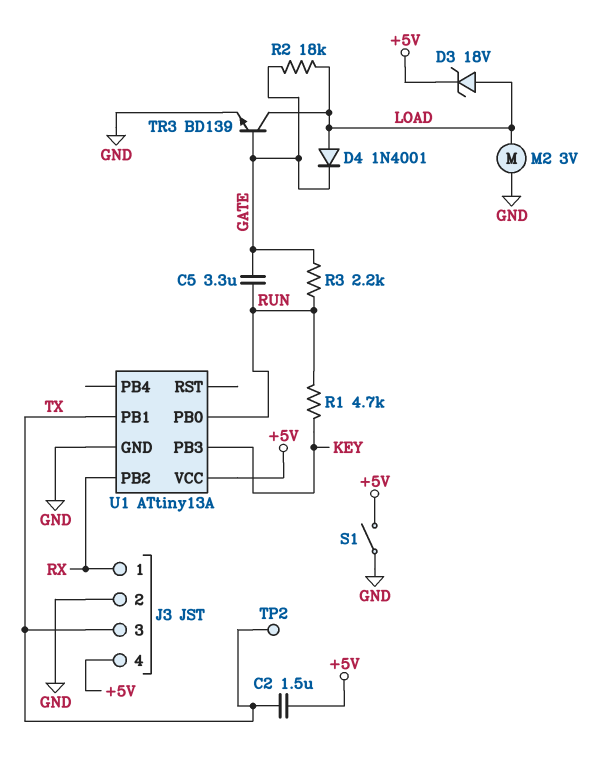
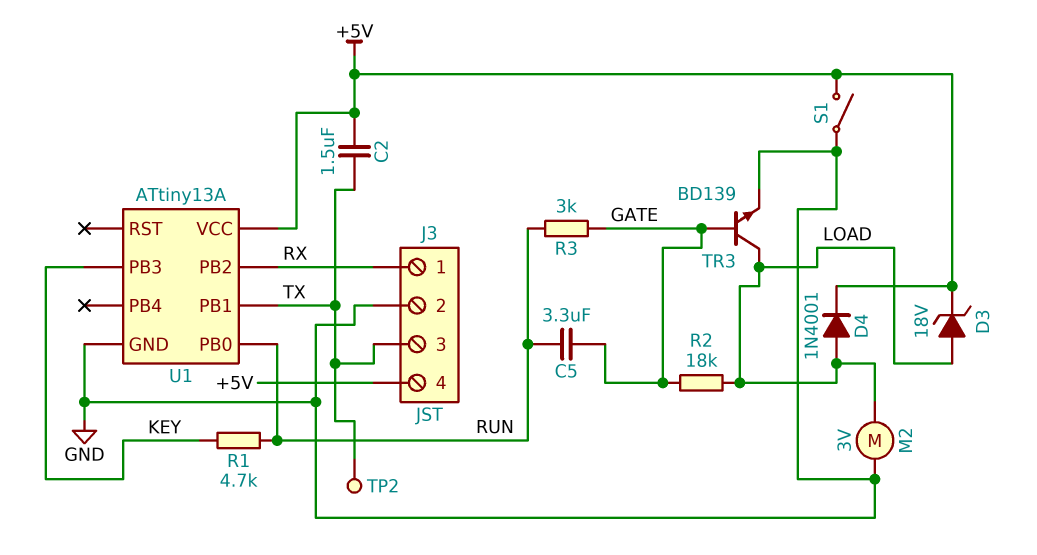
D4: diode 1N4001 (A LOAD, K GATE) -> diode 1N4001 (A LOAD, K +5V)
R3: 2.2k (GATE, RUN) -> 3k (GATE, RUN)

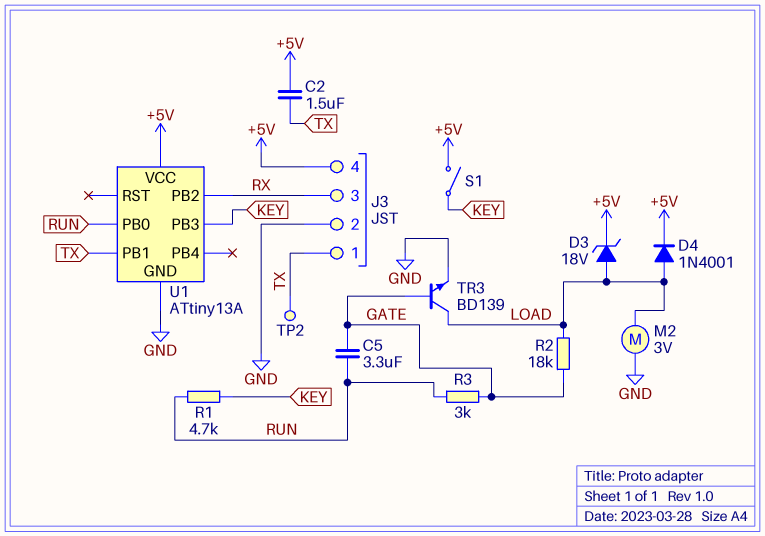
J3 pin 1: RX -> TX
J3 pin 3: TX -> RX
S1: switch (+5V, GND) -> switch (+5V, KEY)

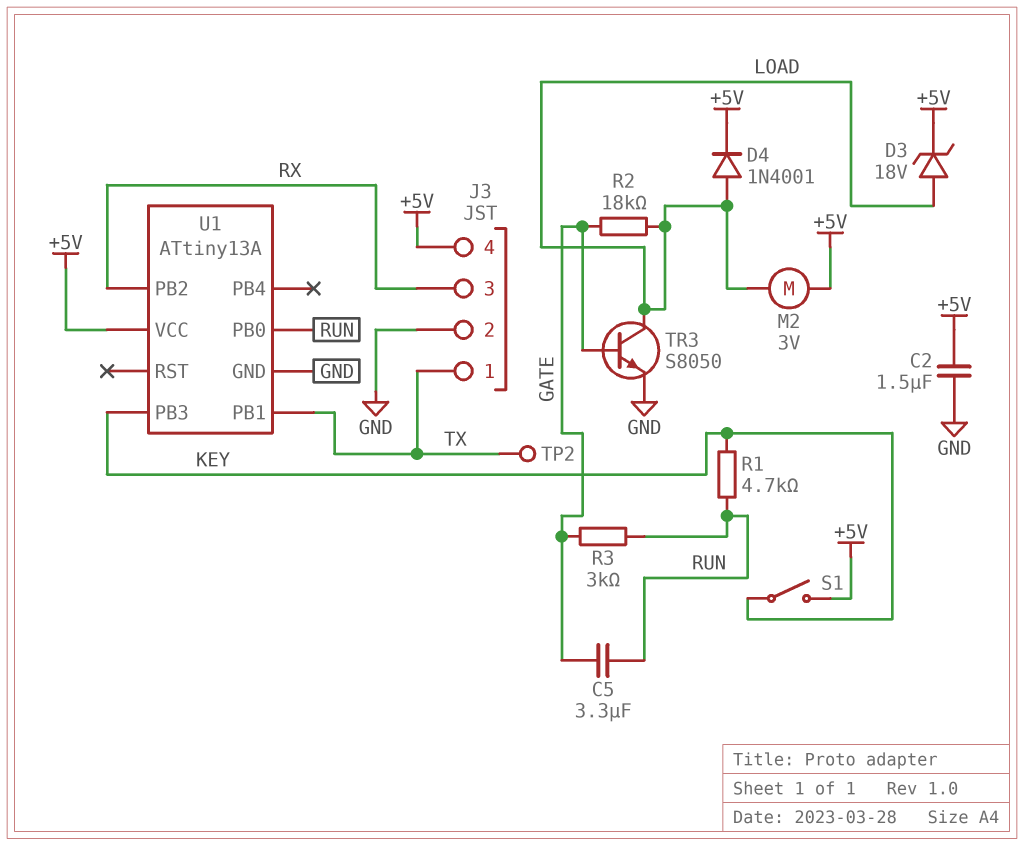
C2: 1.5uF (+5V, TX) -> 1.5uF (+5V, GND)
M2: motor 3V (GND, LOAD) -> motor 3V (+5V, LOAD)
TR3: NPN BD139 (B GATE, C LOAD, E GND) -> NPN S8050 (B GATE, C LOAD, E GND)

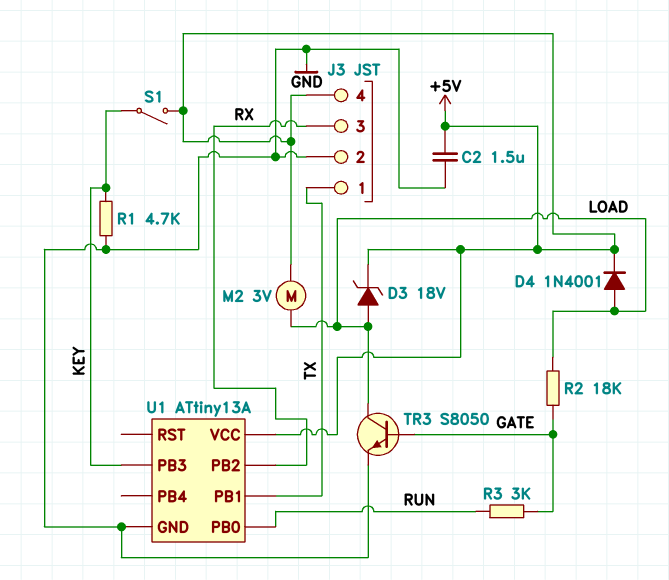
C5: 3.3uF (GATE, RUN) -> none
R1: 4.7k (KEY, RUN) -> 4.7k (GND, KEY)
TP2: test point (TX) -> none

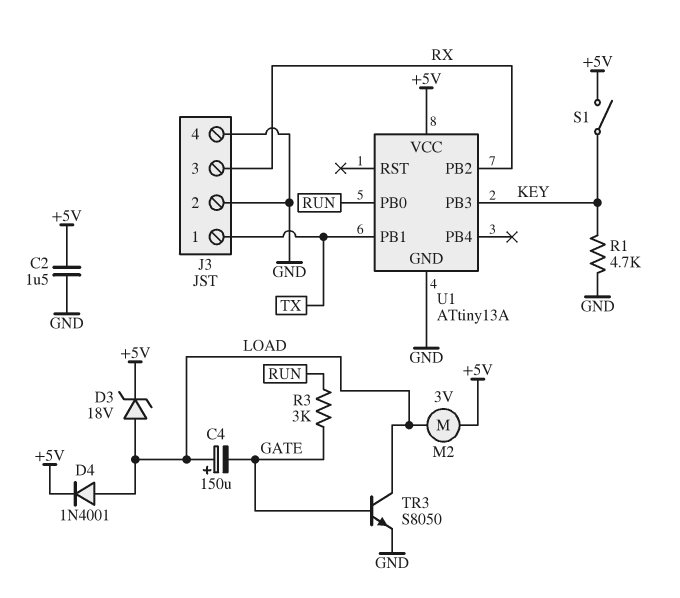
C4: none -> 150uF (plus LOAD, minus GATE)
J3 pin 4: +5V -> GND
R2: 18k (GATE, LOAD) -> none

